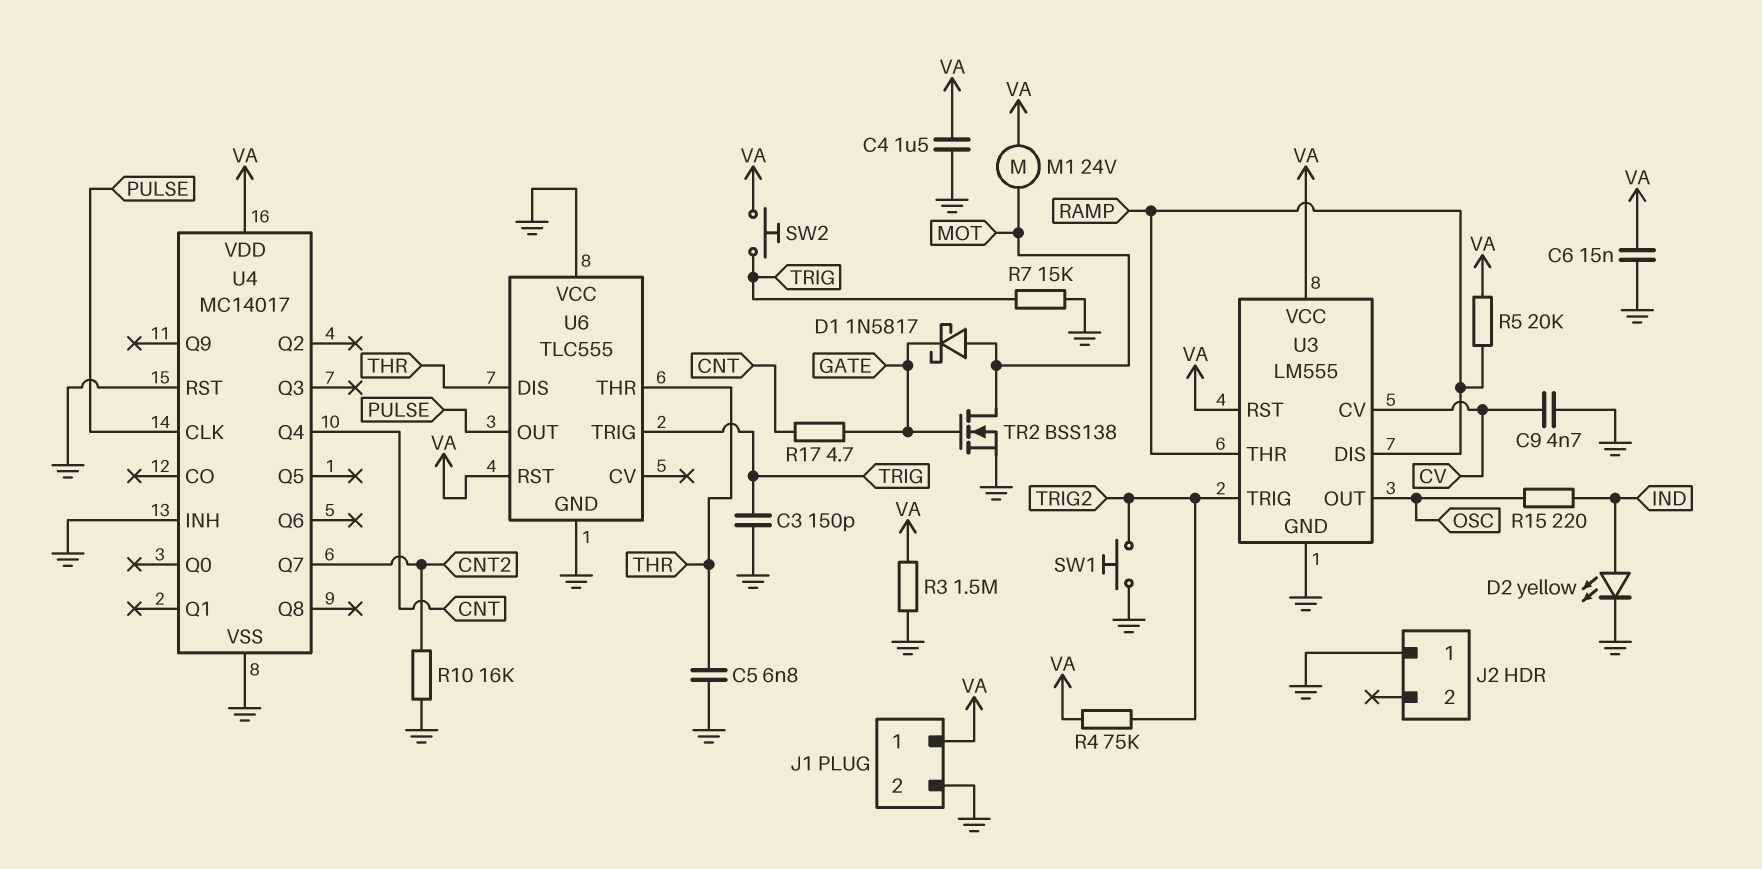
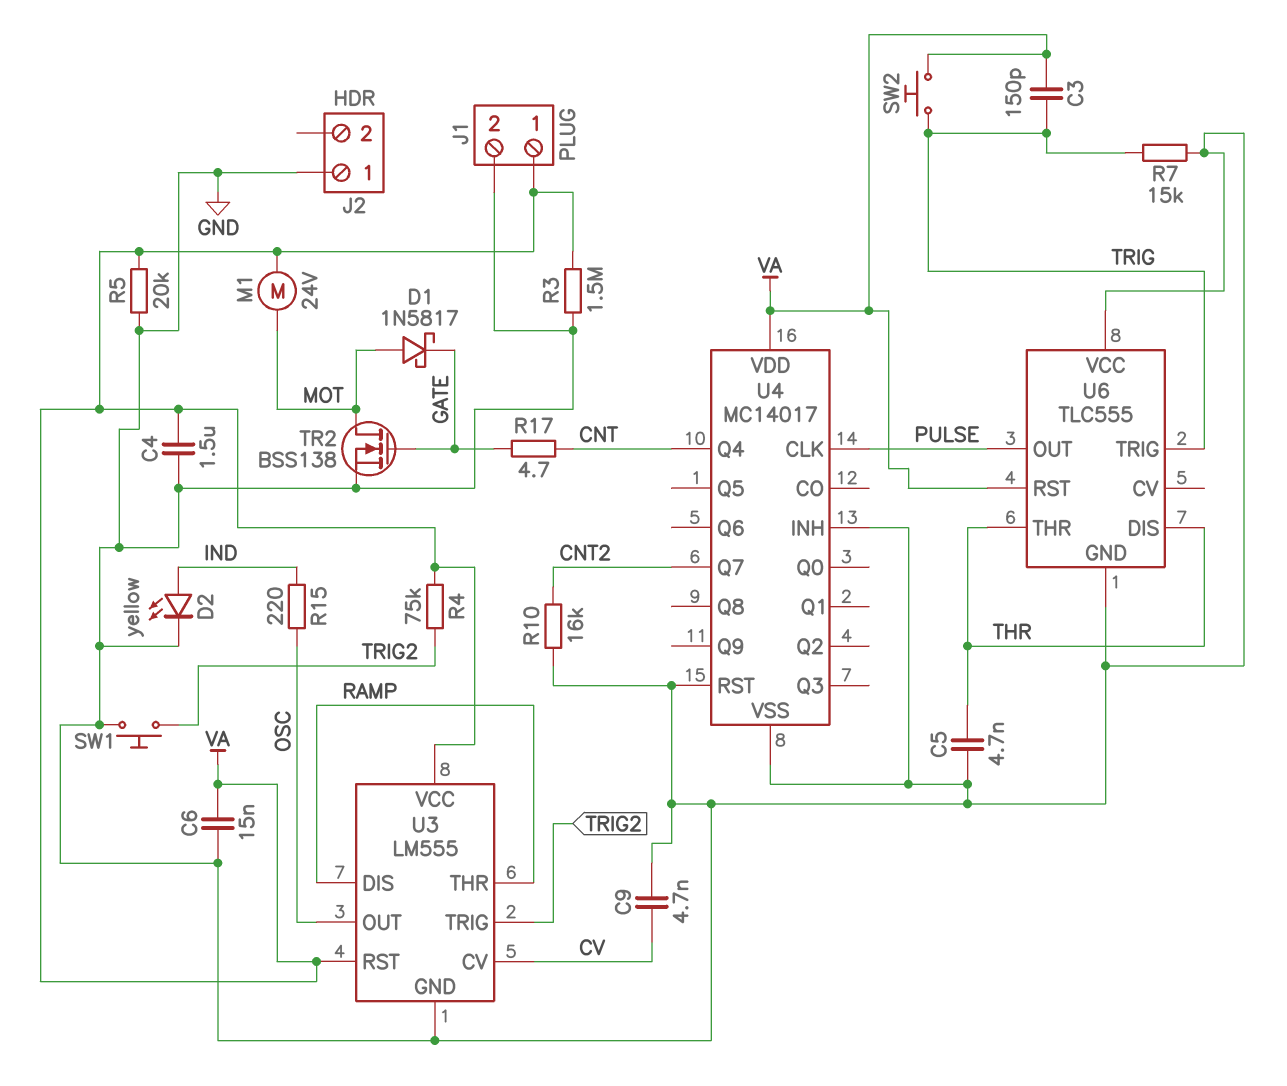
C3: 150pF (GND, TRIG) -> 150pF (TRIG, VA)
C5: 6.8nF (GND, THR) -> 4.7nF (GND, THR)
R5: 20k (RAMP, VA) -> 20k (GND, VA)

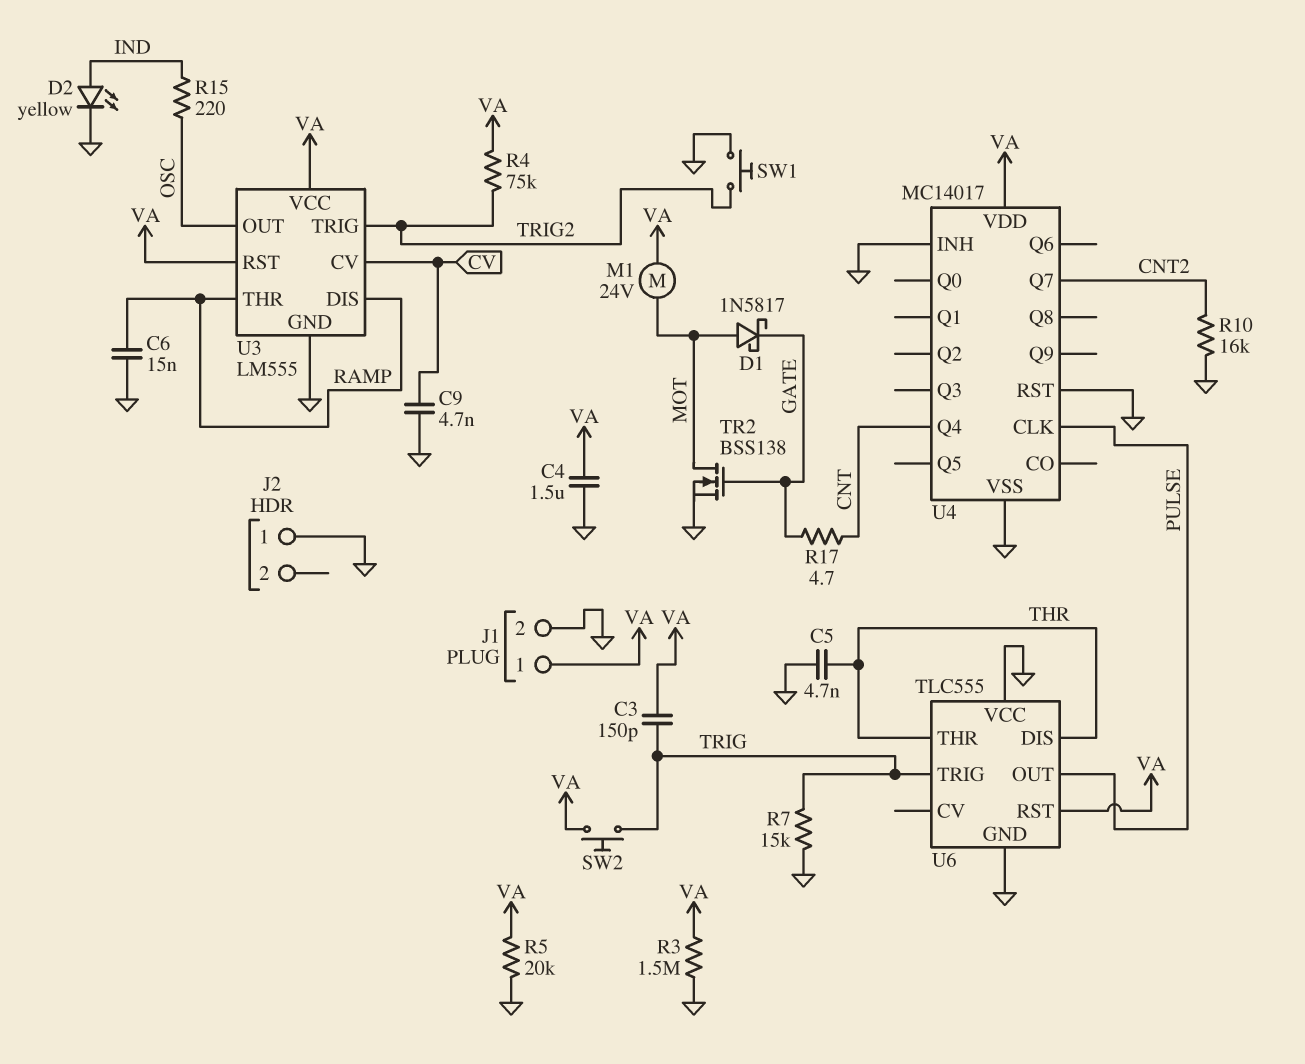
C6: 15nF (GND, VA) -> 15nF (GND, RAMP)

